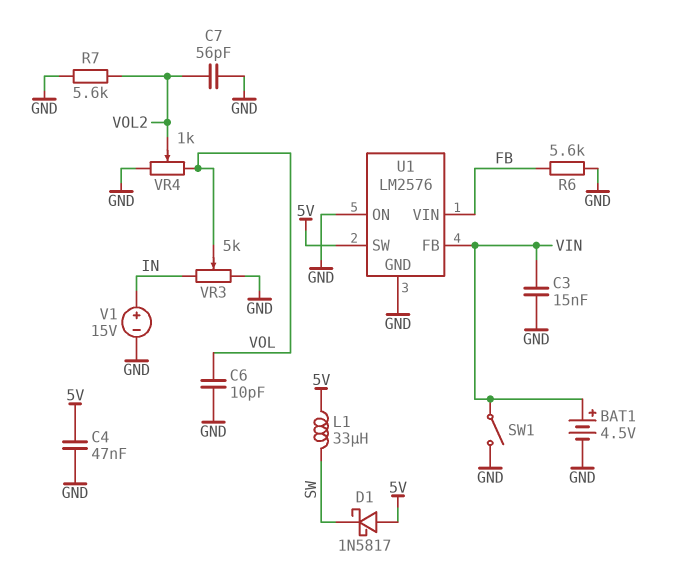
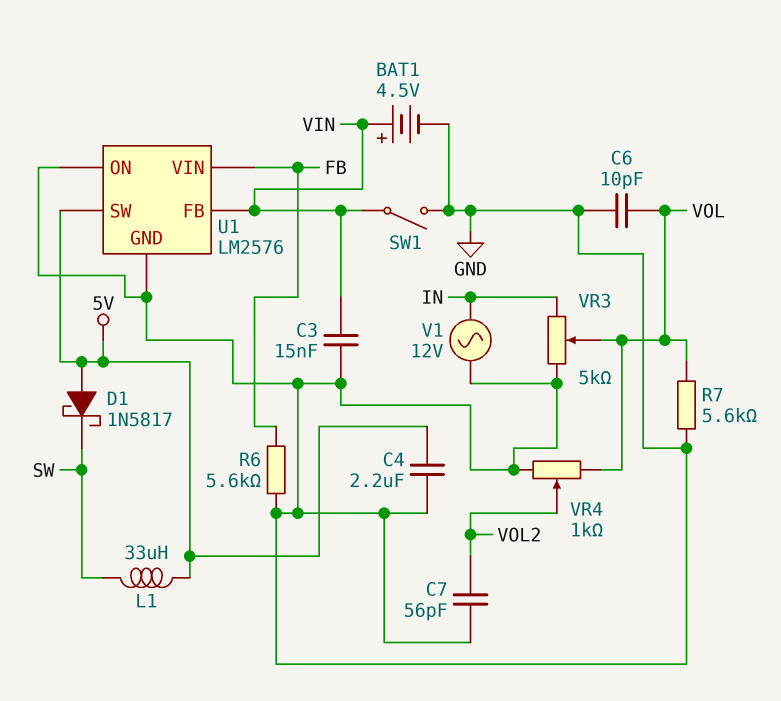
C4: 47nF (5V, GND) -> 2.2uF (5V, GND)
R7: 5.6k (GND, VOL2) -> 5.6k (GND, VOL)
V1: 15V (plus IN, minus GND) -> AC 12V (GND, IN)

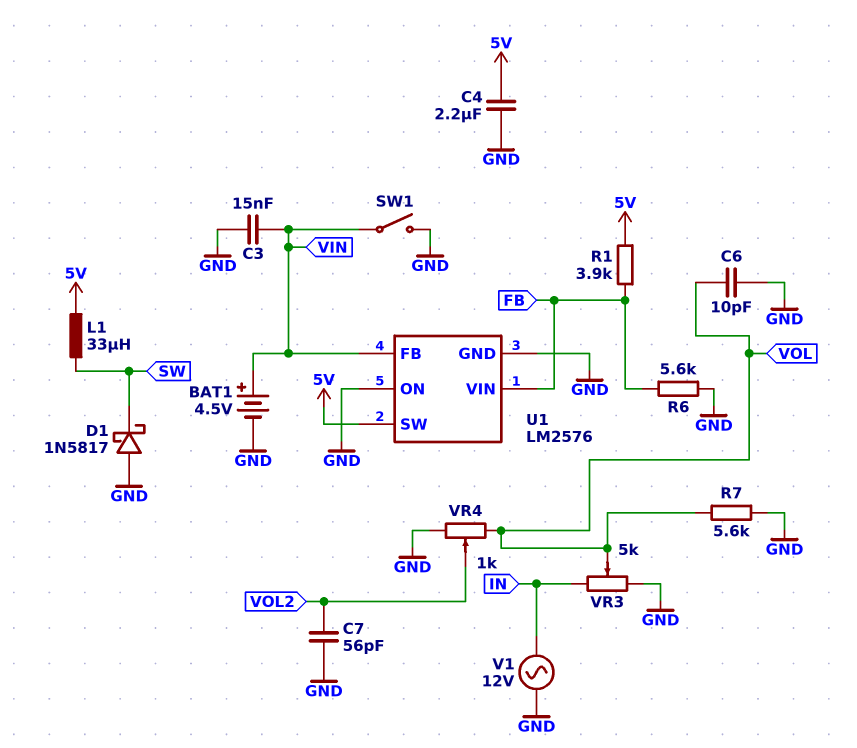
D1: schottky 1N5817 (A 5V, K SW) -> schottky 1N5817 (A GND, K SW)
R1: none -> 3.9k (5V, FB)

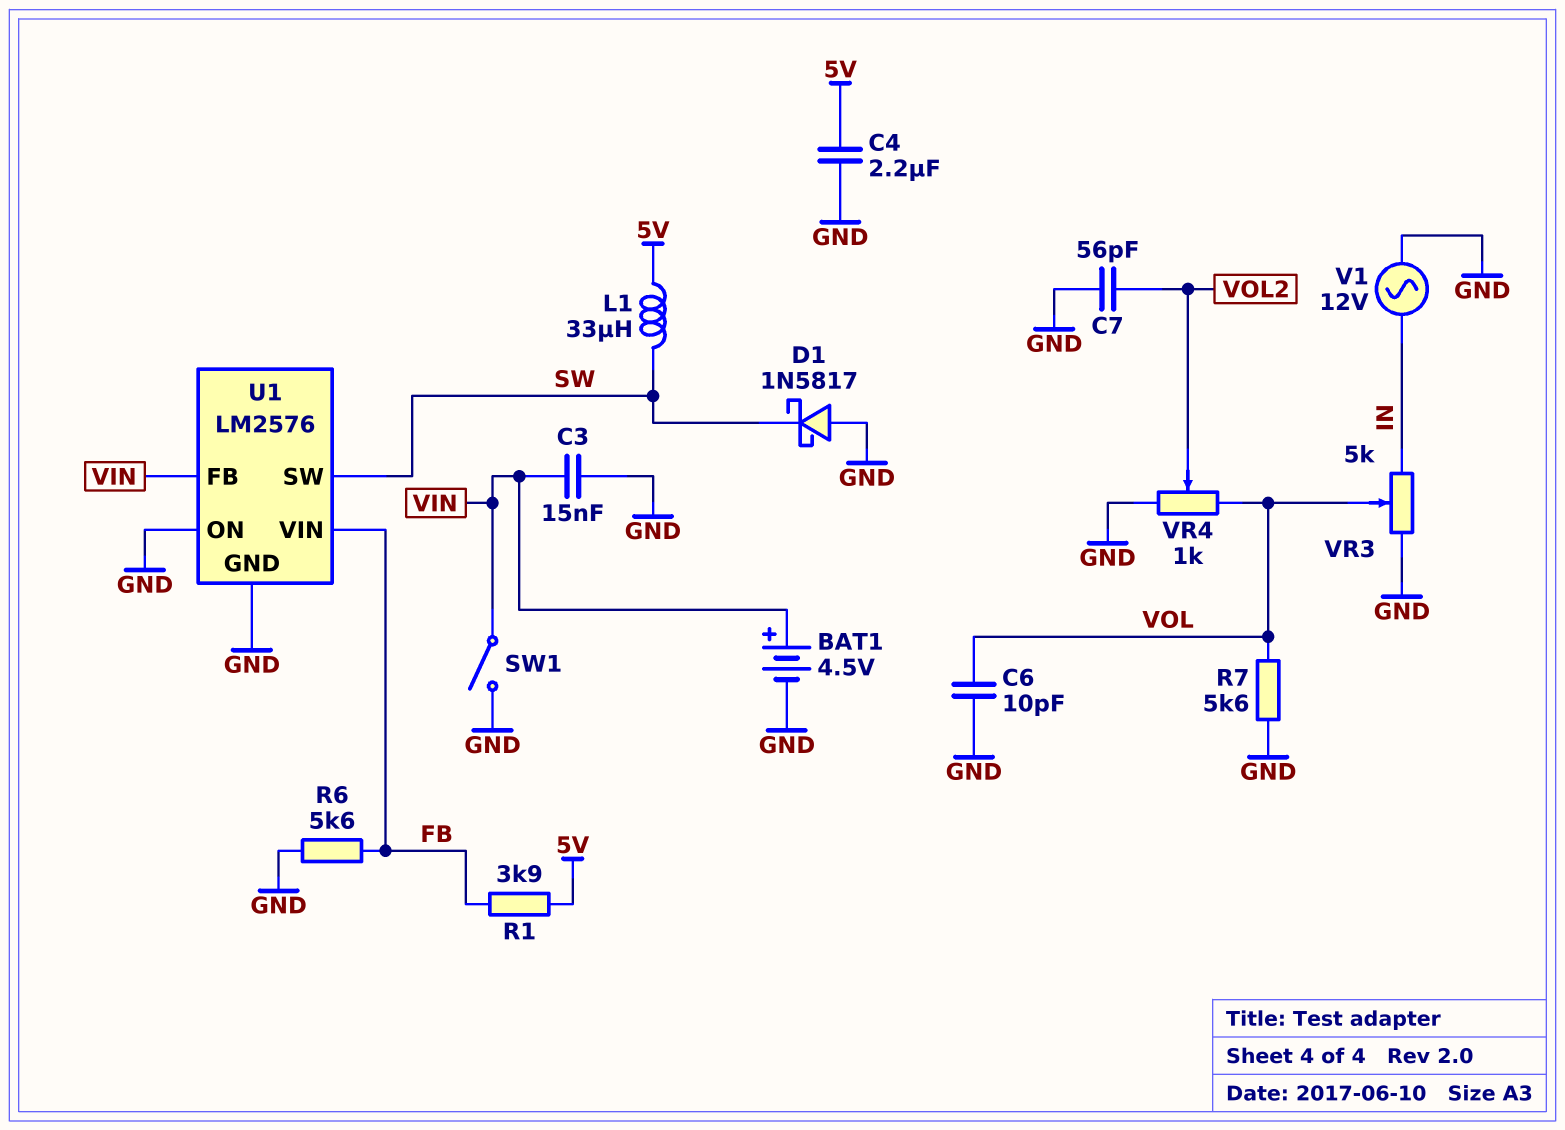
U1 pin SW: 5V -> SW

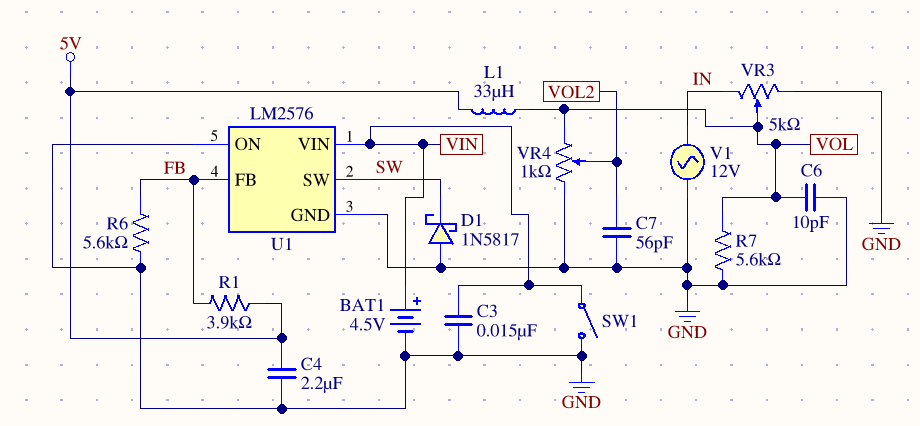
L1: 33uH (5V, SW) -> 33uH (5V, VOL)
U1 pin FB: VIN -> FB
U1 pin VIN: FB -> VIN

